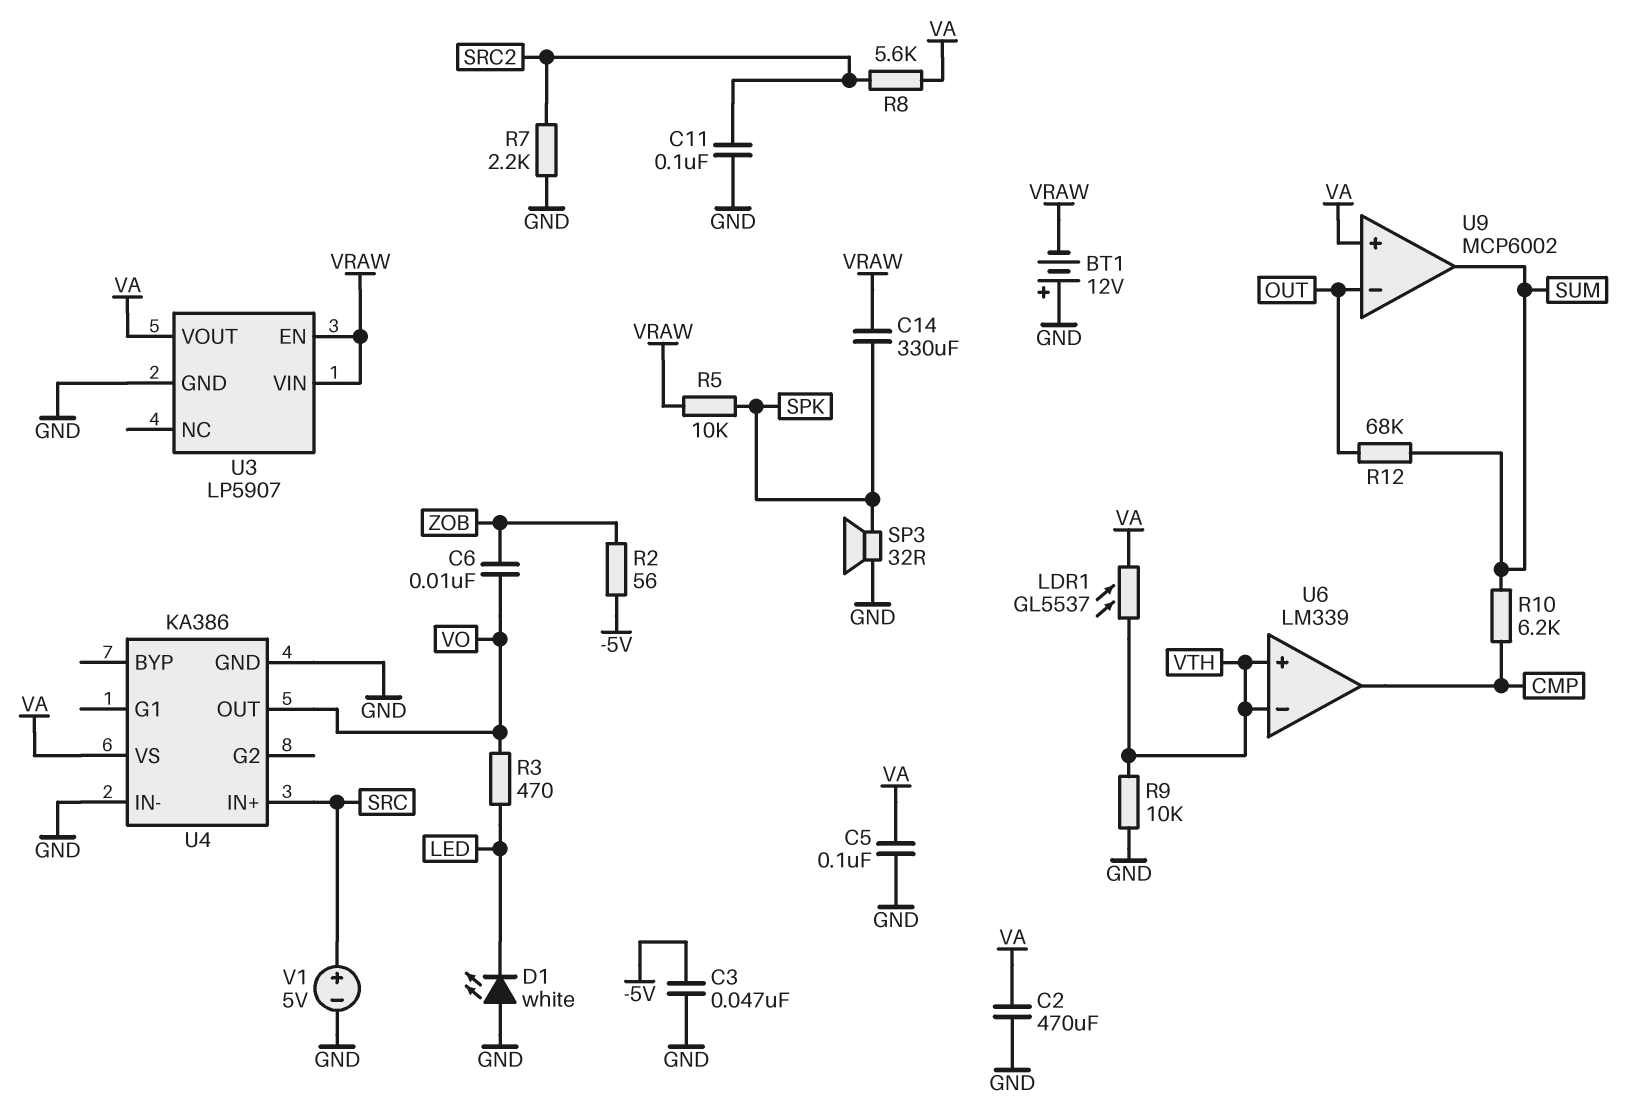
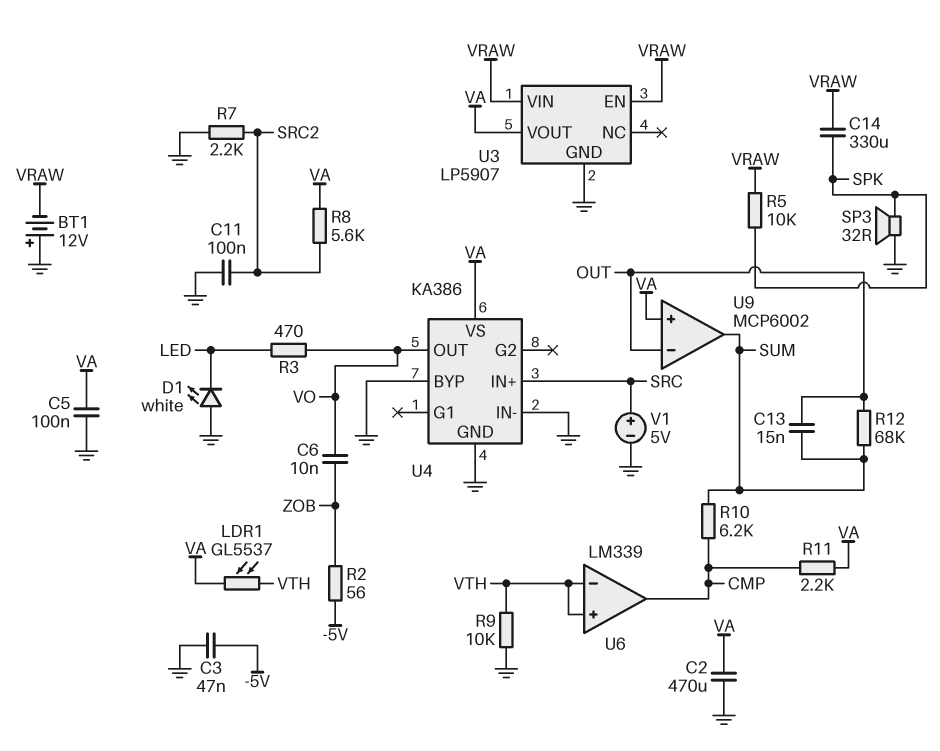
C13: none -> 15nF (OUT, SUM)
R11: none -> 2.2k (CMP, VA)
U4 pin BYP: none -> GND

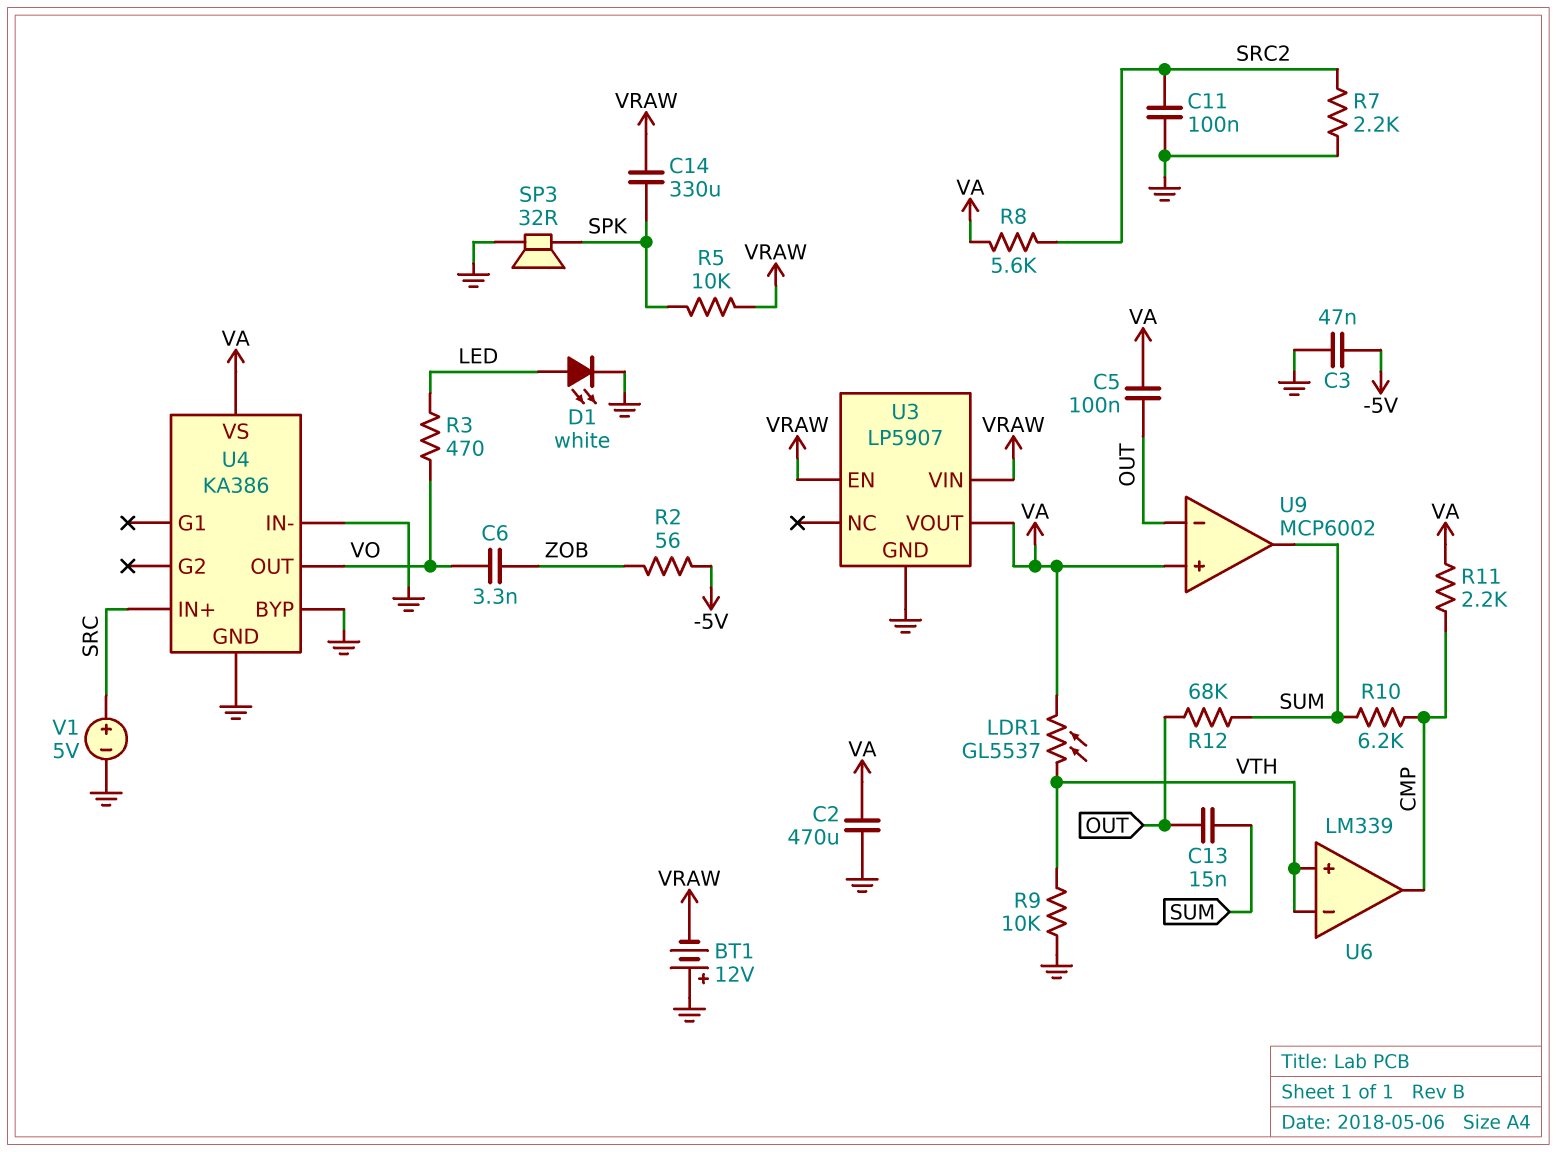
C5: 100nF (GND, VA) -> 100nF (OUT, VA)
C6: 10nF (VO, ZOB) -> 3.3nF (VO, ZOB)
D1: LED white (A GND, K LED) -> LED white (A LED, K GND)

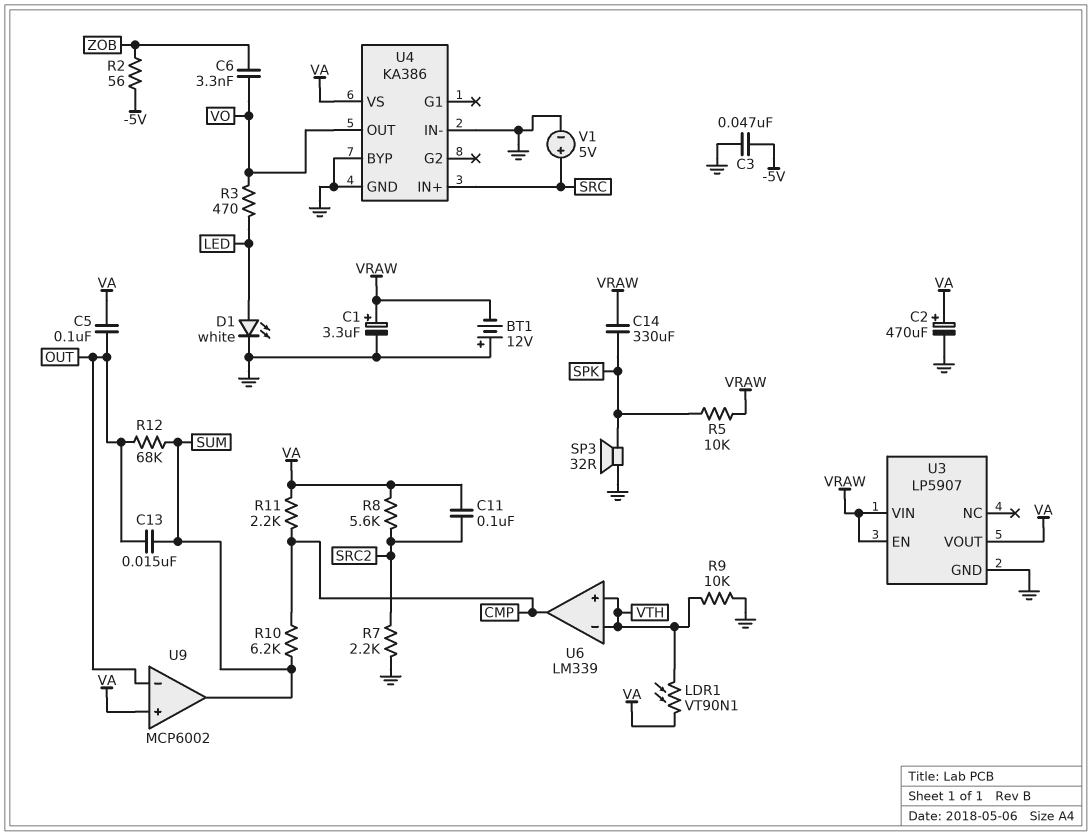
C1: none -> 3.3uF (plus VRAW, minus GND)
C2: 470uF (GND, VA) -> 470uF (plus VA, minus GND)
C11: 100nF (GND, SRC2) -> 100nF (SRC2, VA)
LDR1: GL5537 (VA, VTH) -> VT90N1 (VA, VTH)

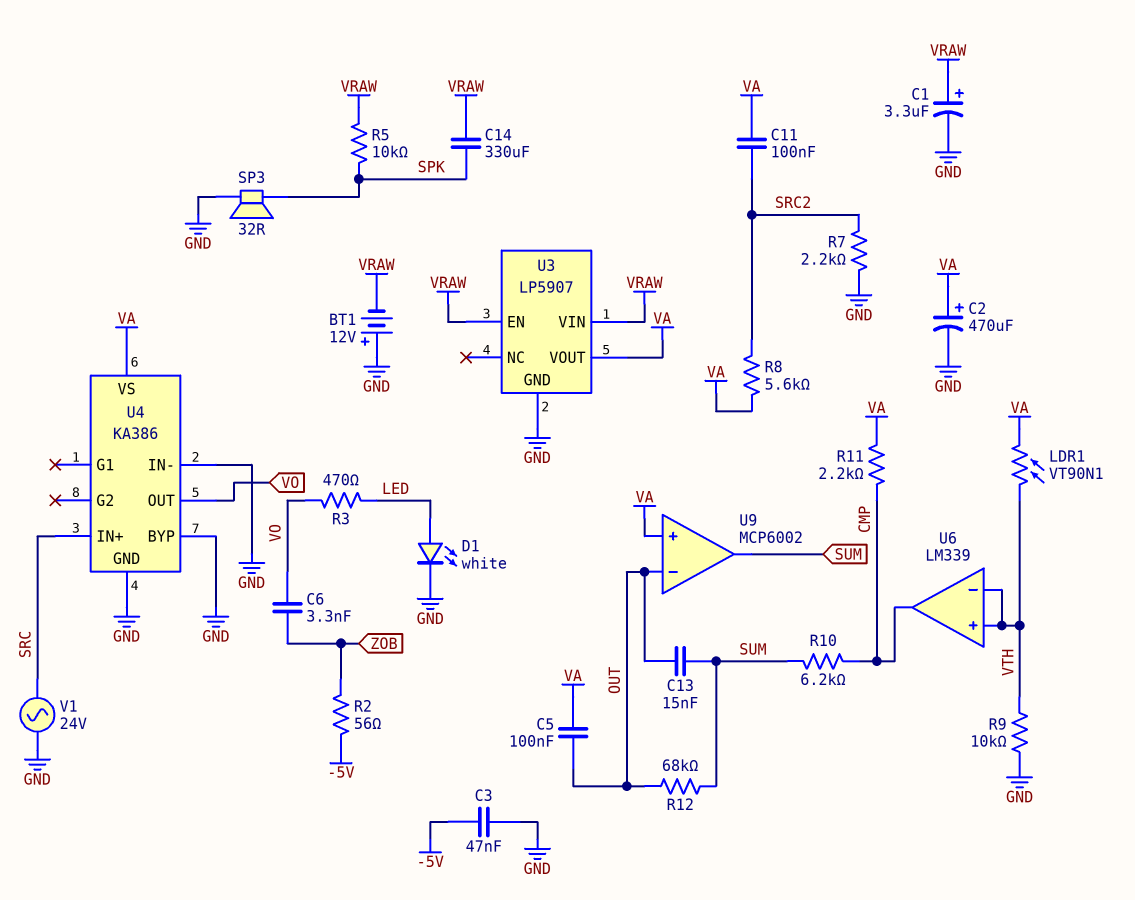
V1: 5V (plus SRC, minus GND) -> AC 24V (GND, SRC)

